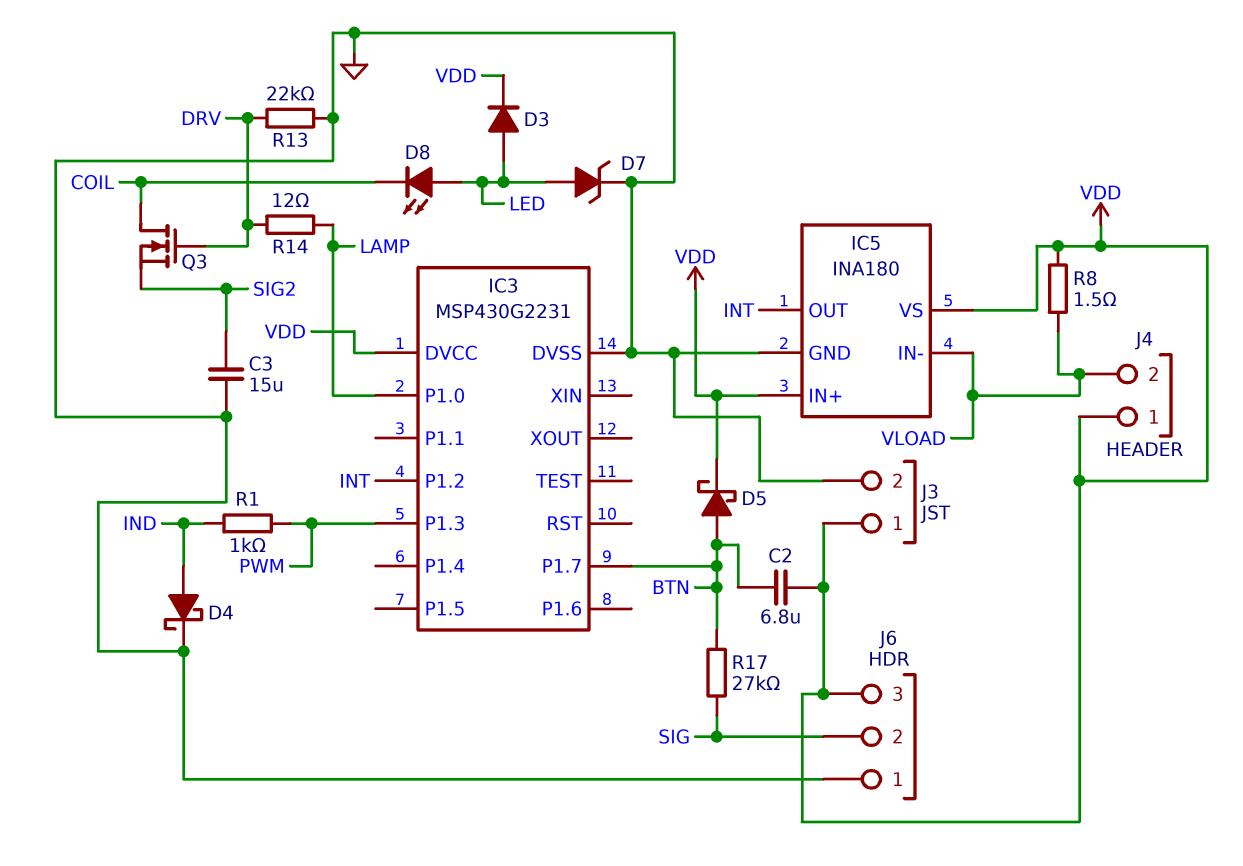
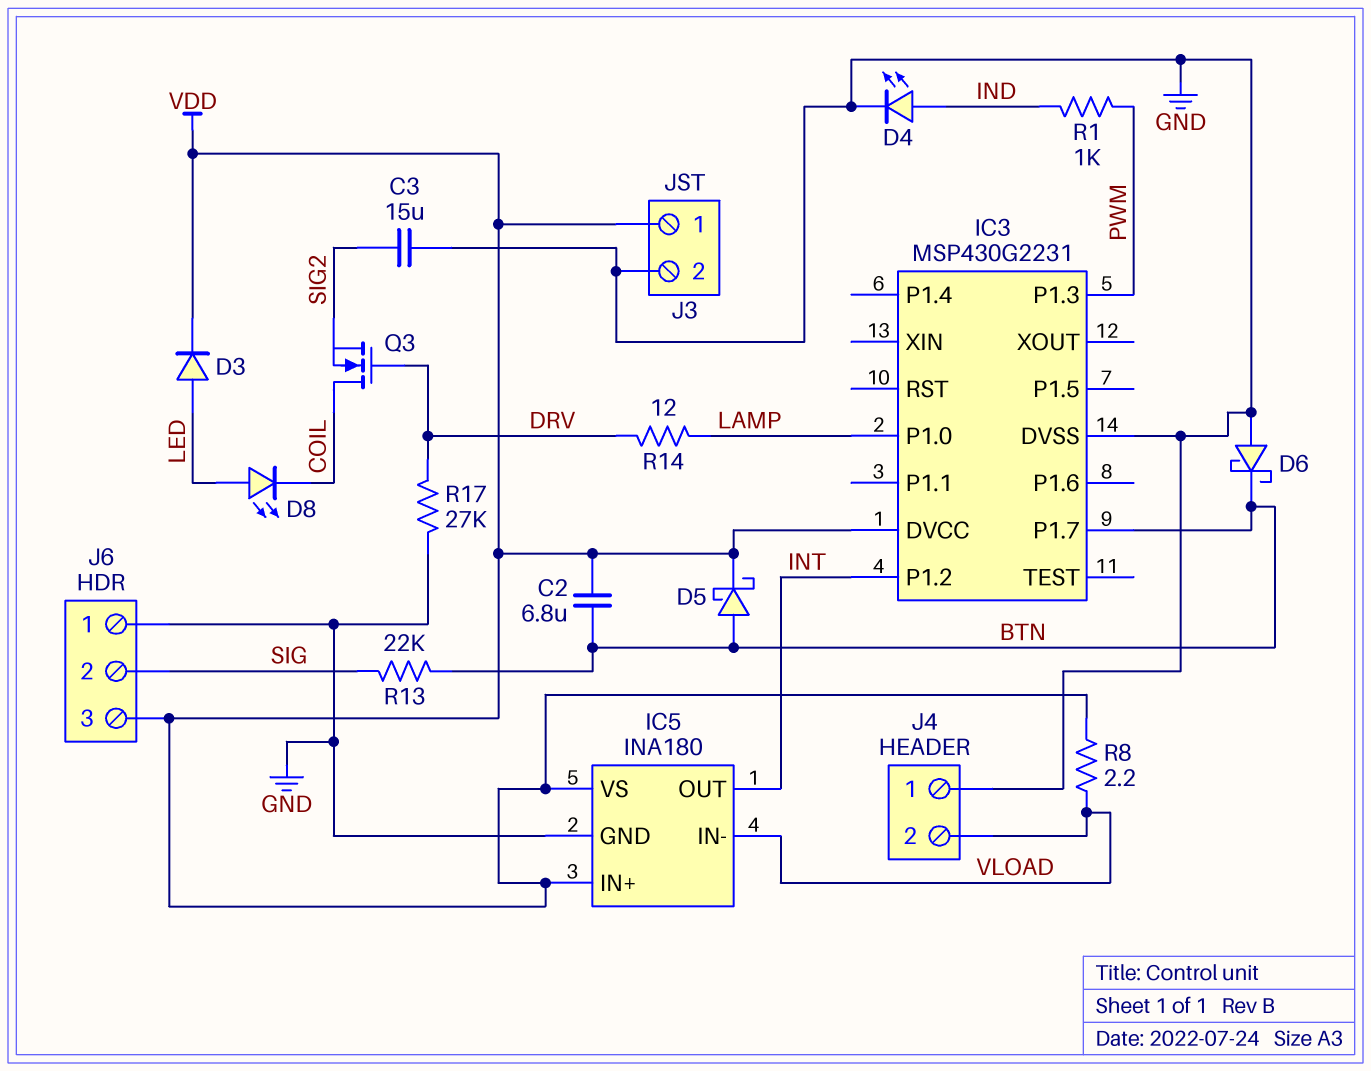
D4: schottky (A IND, K GND) -> LED (A IND, K GND)
D6: none -> schottky (A GND, K BTN)
D7: zener (A LED, K GND) -> none
J4 pin 1: VDD -> GND
R8: 1.5 (VDD, VLOAD) -> 2.2 (VDD, VLOAD)
R13: 22k (DRV, GND) -> 22k (BTN, SIG)
R17: 27k (BTN, SIG) -> 27k (DRV, GND)

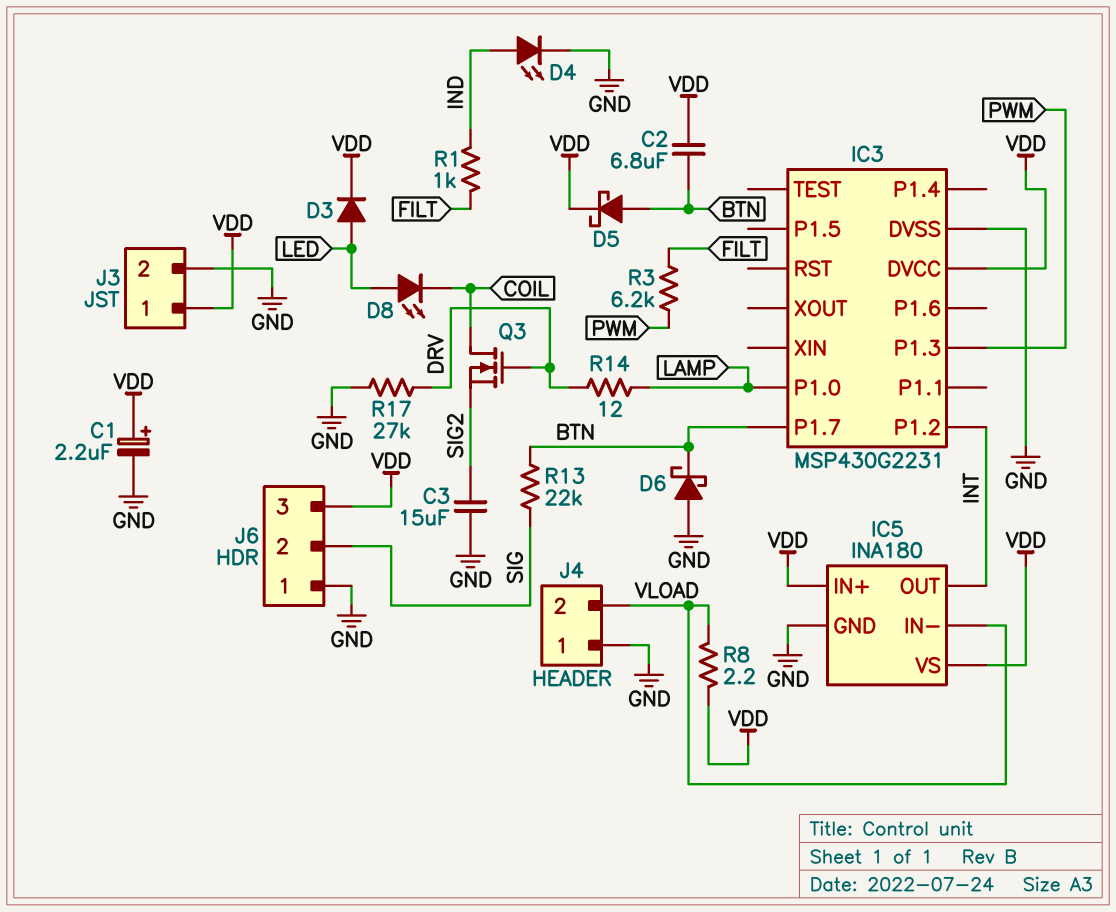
C1: none -> 2.2uF (plus VDD, minus GND)
R1: 1k (IND, PWM) -> 1k (FILT, IND)
R3: none -> 6.2k (FILT, PWM)

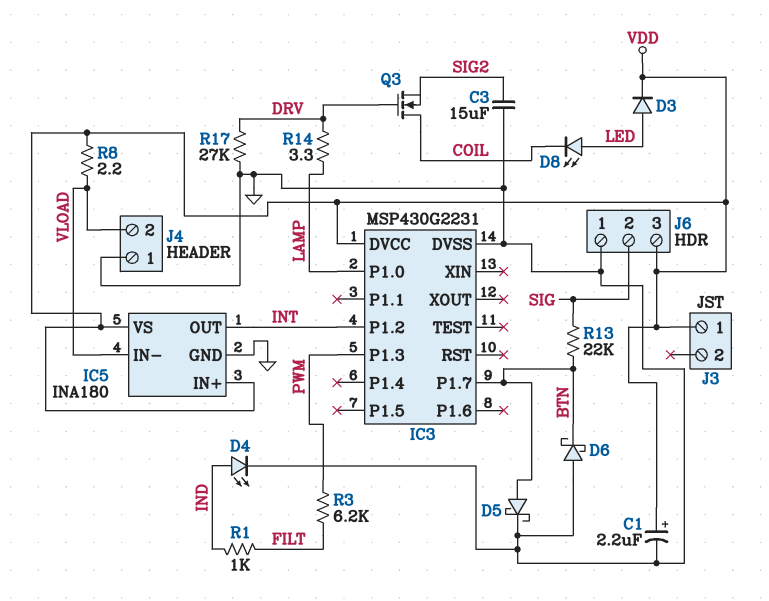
C2: 6.8uF (BTN, VDD) -> none
D5: schottky (A BTN, K VDD) -> schottky (A BTN, K GND)
J3 pin 2: GND -> none
R14: 12 (DRV, LAMP) -> 3.3 (DRV, LAMP)

